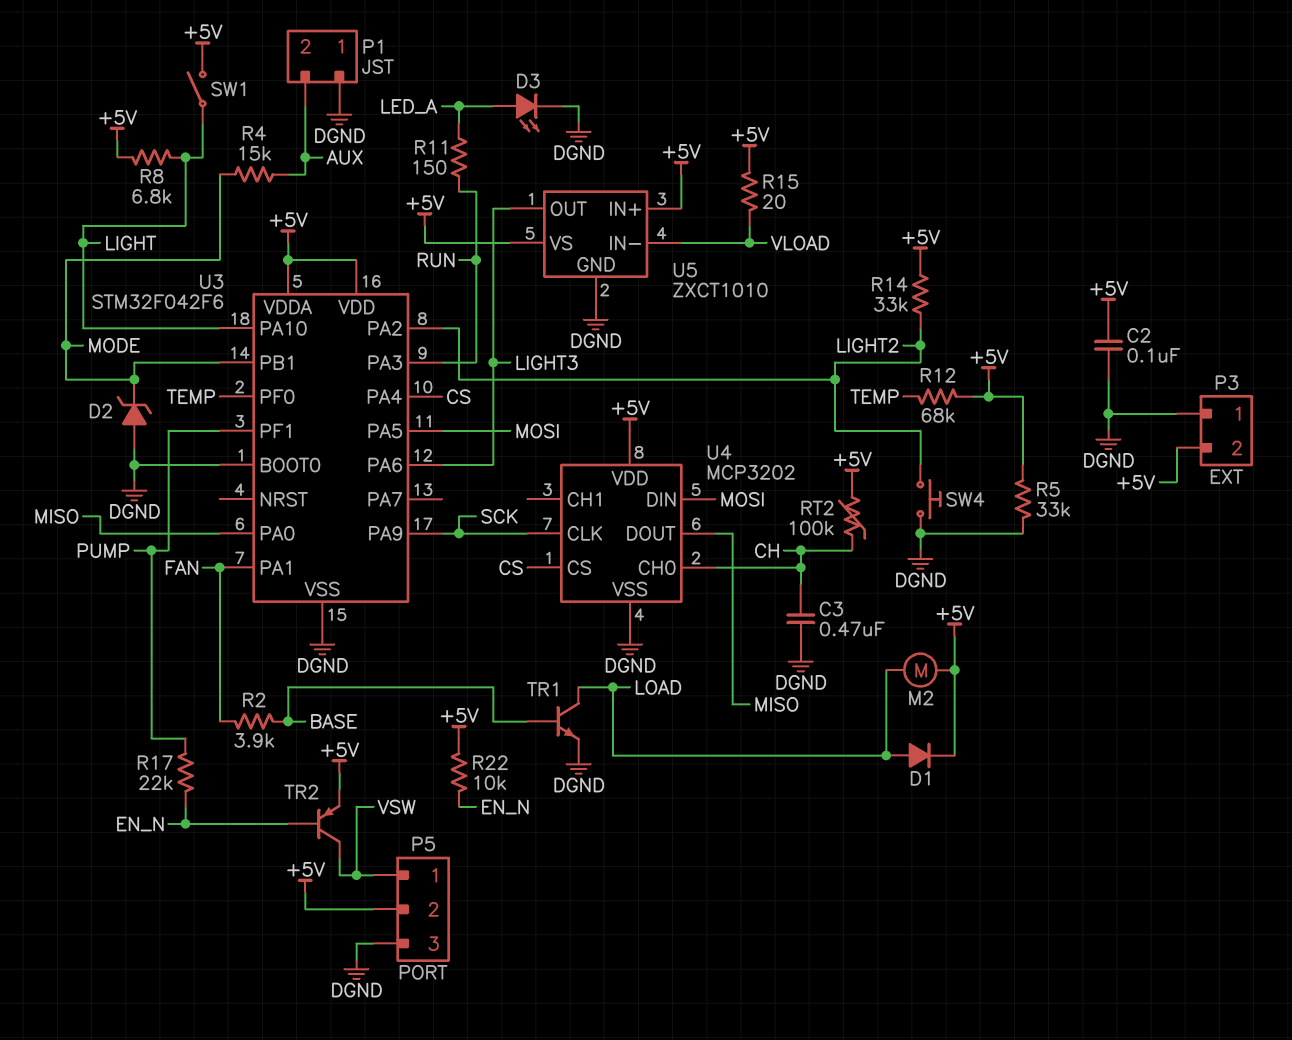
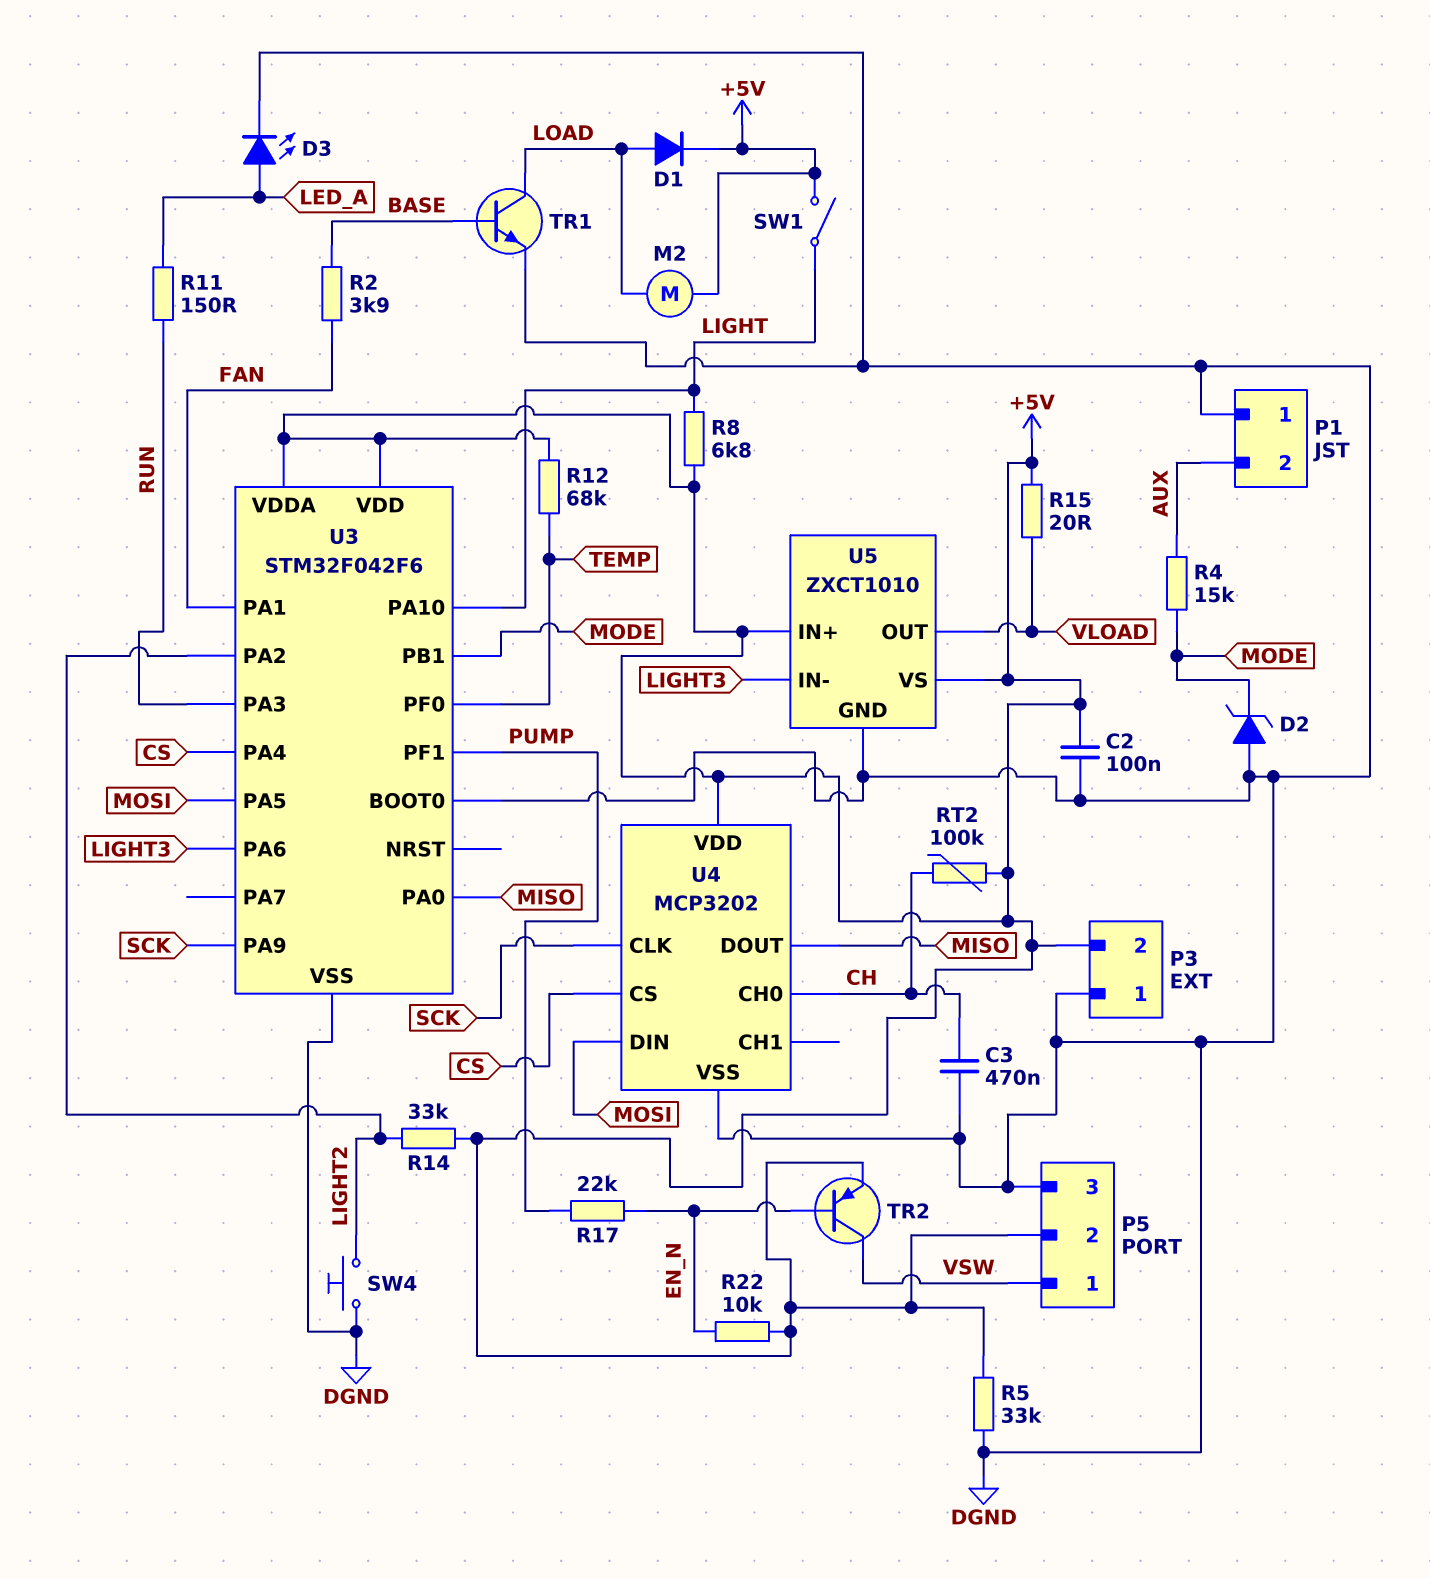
U5 pin IN-: VLOAD -> LIGHT3
U5 pin OUT: LIGHT3 -> VLOAD

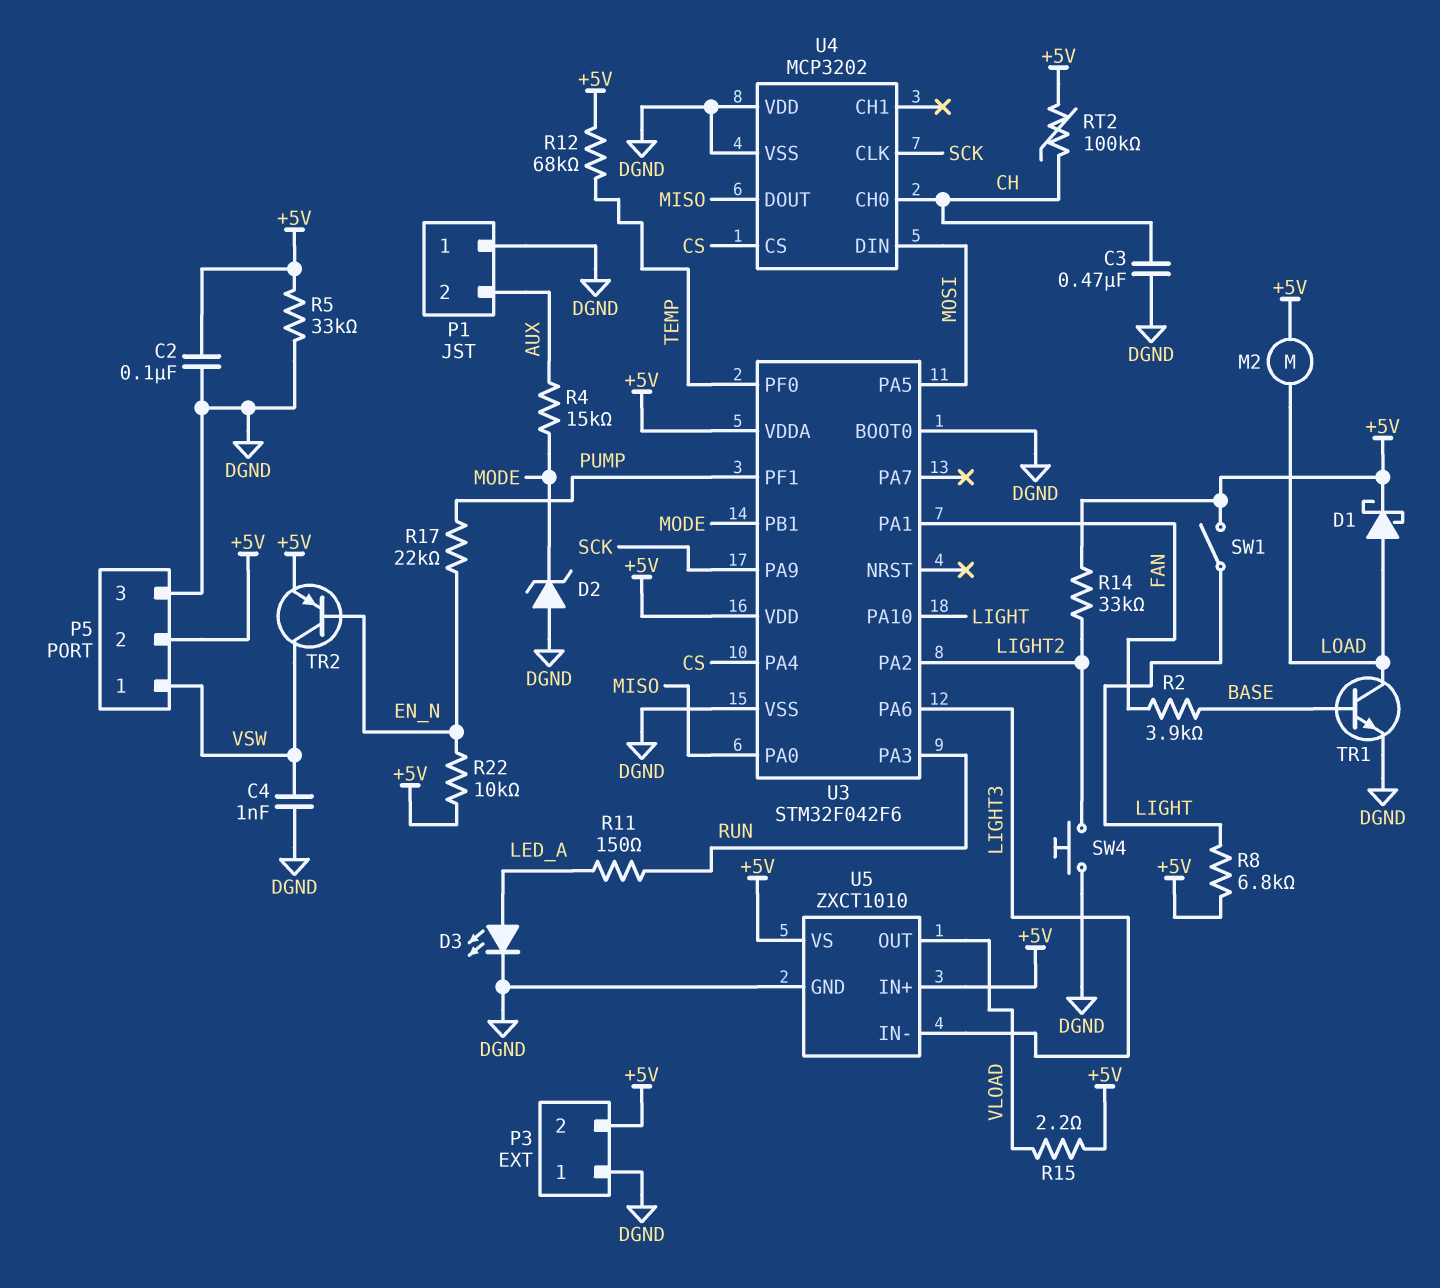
C4: none -> 1nF (DGND, VSW)
D1: diode (A LOAD, K +5V) -> schottky (A LOAD, K +5V)
R15: 20 (+5V, VLOAD) -> 2.2 (+5V, VLOAD)
U4 pin VDD: +5V -> DGND

